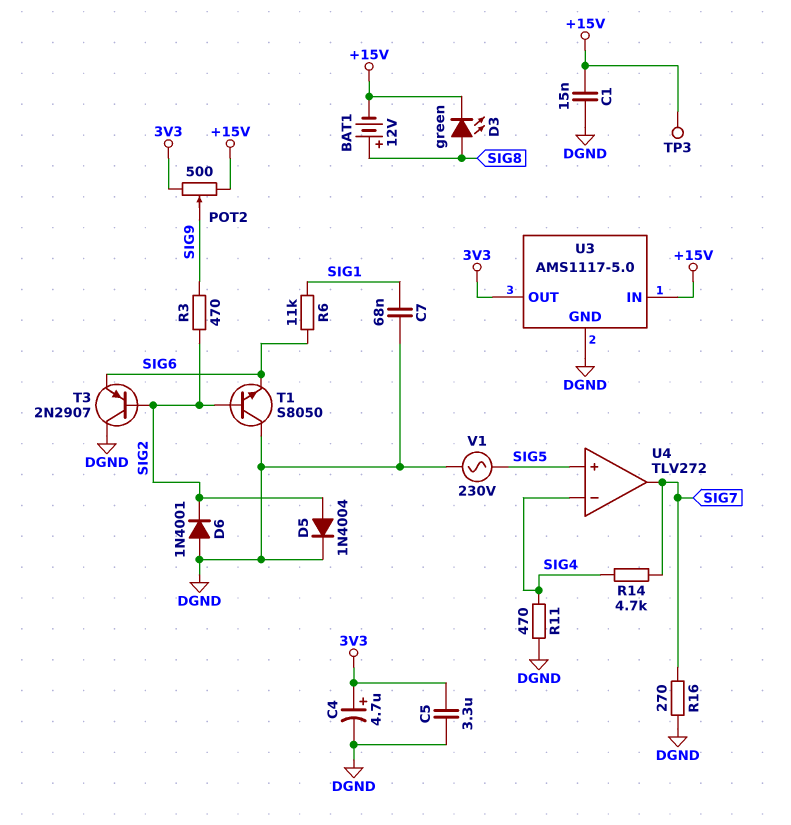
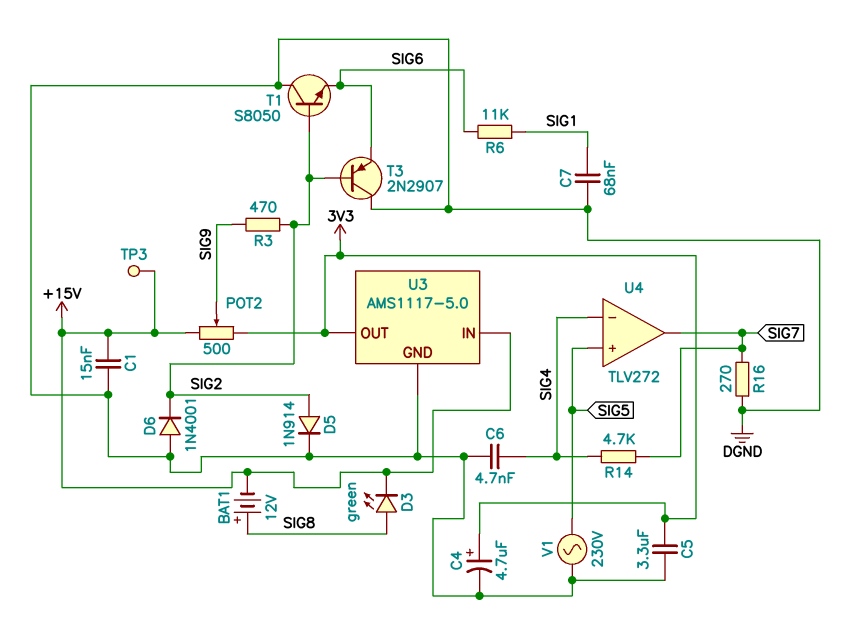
C6: none -> 4.7nF (DGND, SIG4)
D5: diode 1N4004 (A SIG2, K DGND) -> diode 1N914 (A SIG2, K DGND)
R11: 470 (DGND, SIG4) -> none

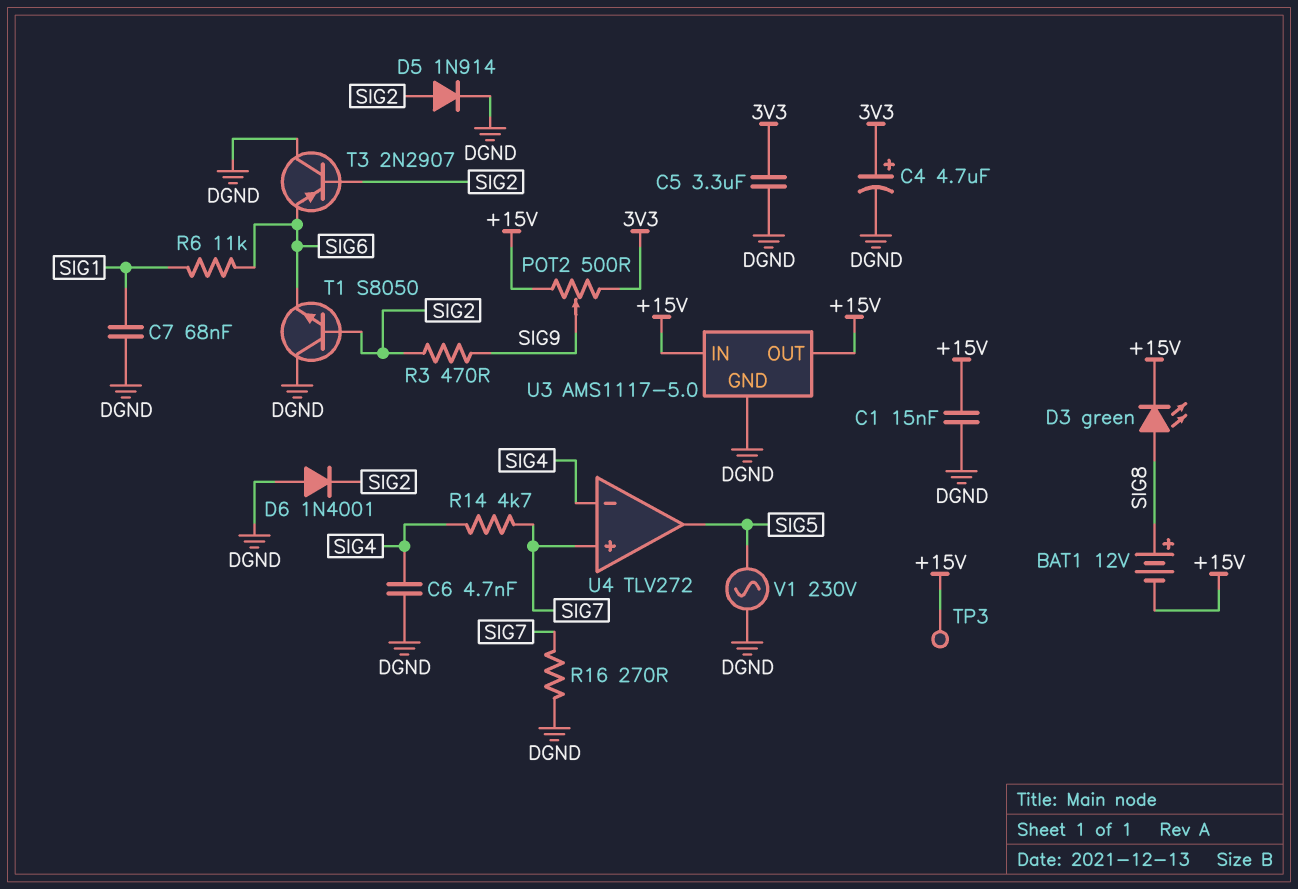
U3 pin OUT: 3V3 -> +15V
U4 pin in+: SIG5 -> SIG7
U4 pin out: SIG7 -> SIG5

